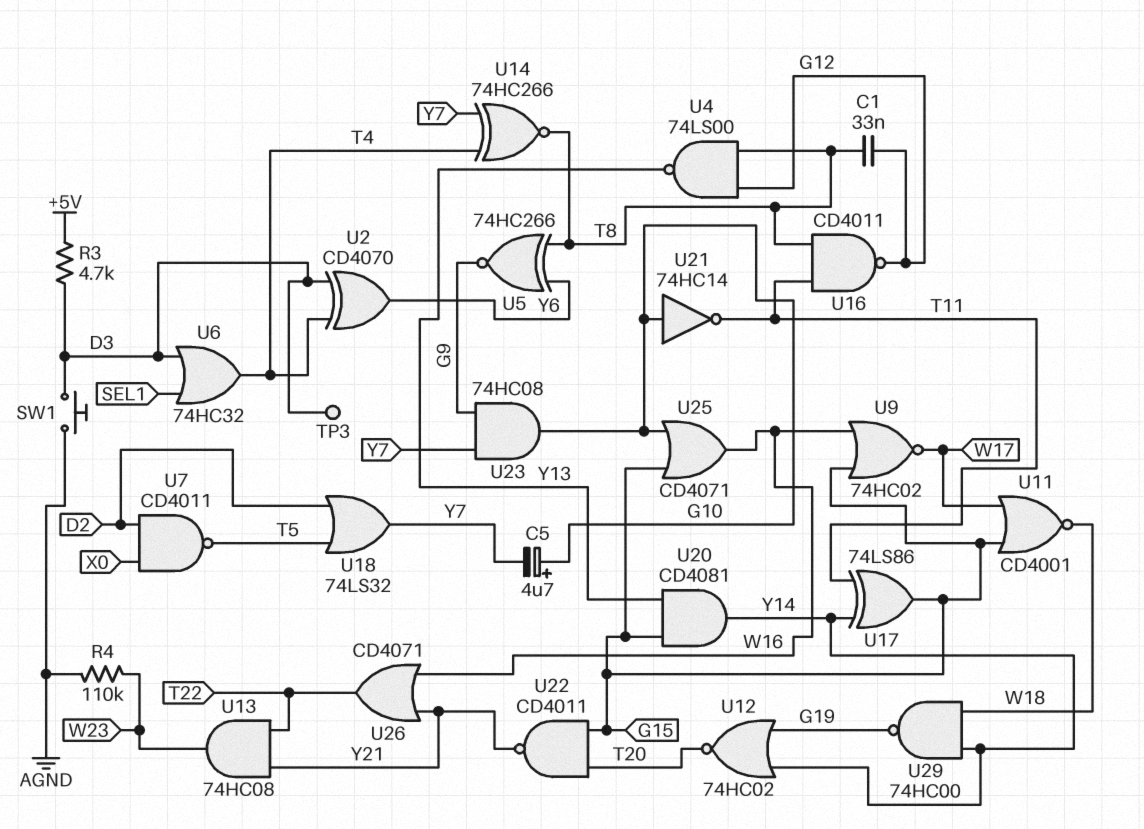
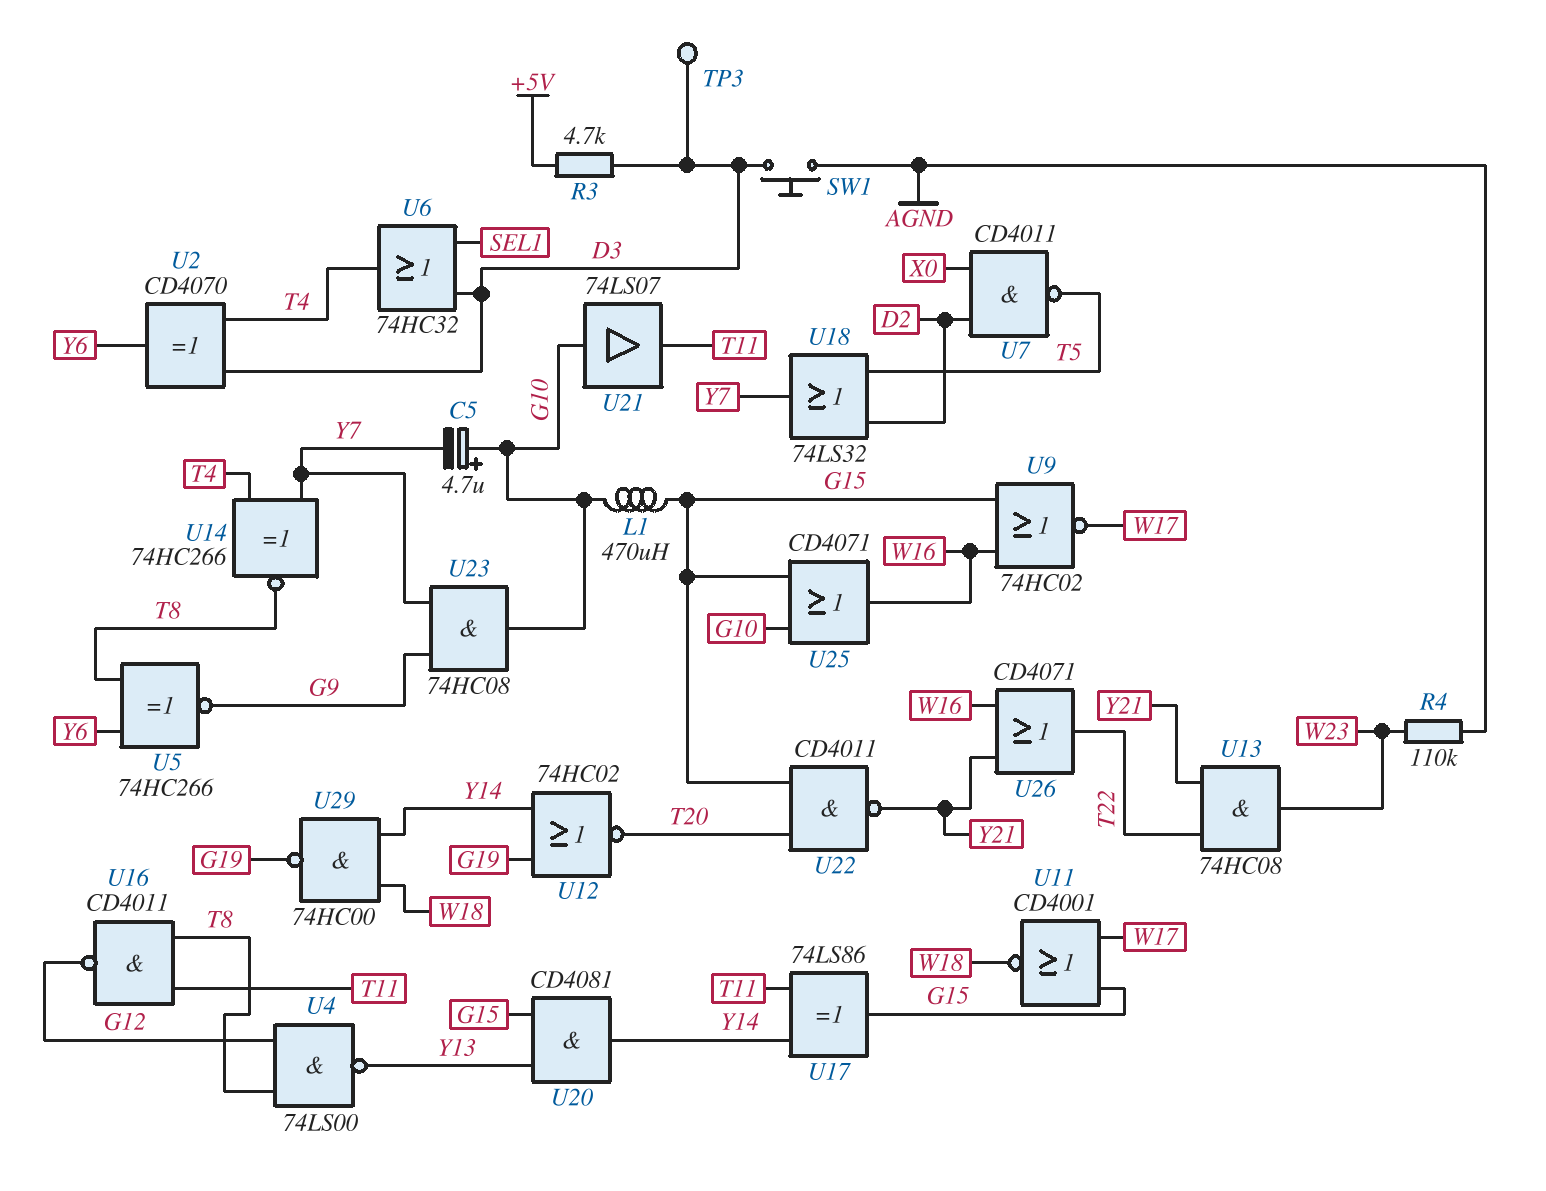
C1: 33nF (G12, T8) -> none
L1: none -> 470uH (G10, G15)
U21: NOT 74HC14 (in G10, out T11) -> buffer 74LS07 (in G10, out T11)

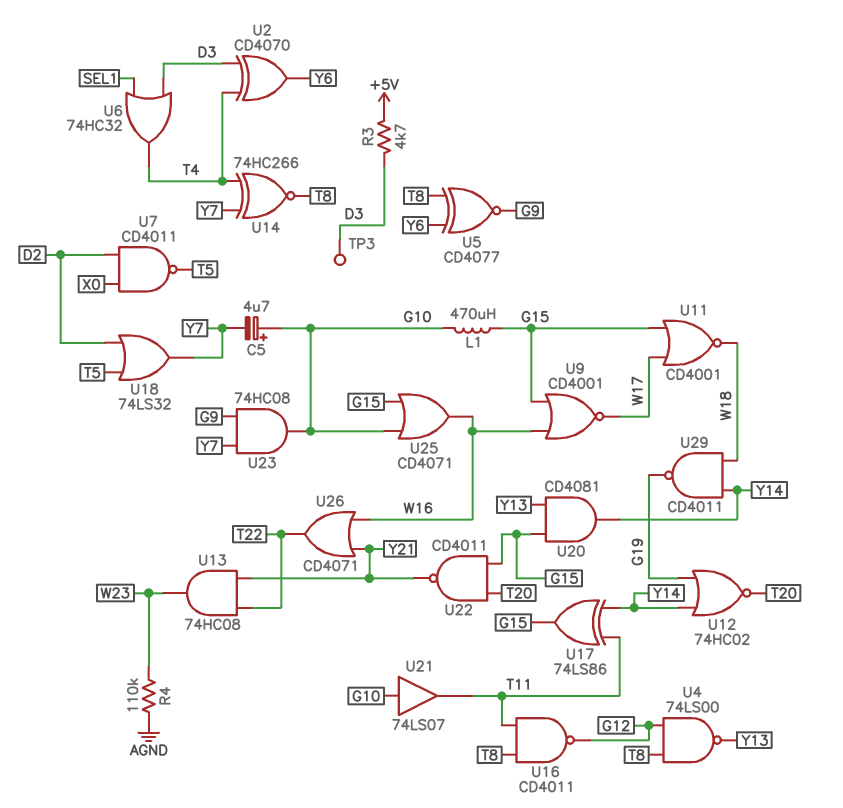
SW1: button (AGND, D3) -> none
U5: XNOR 74HC266 (in T8, in Y6, out G9) -> XNOR CD4077 (in T8, in Y6, out G9)
U9: NOR 74HC02 (in G15, in W16, out W17) -> NOR CD4001 (in G15, in W16, out W17)
U29: NAND 74HC00 (in W18, in Y14, out G19) -> NAND CD4011 (in W18, in Y14, out G19)

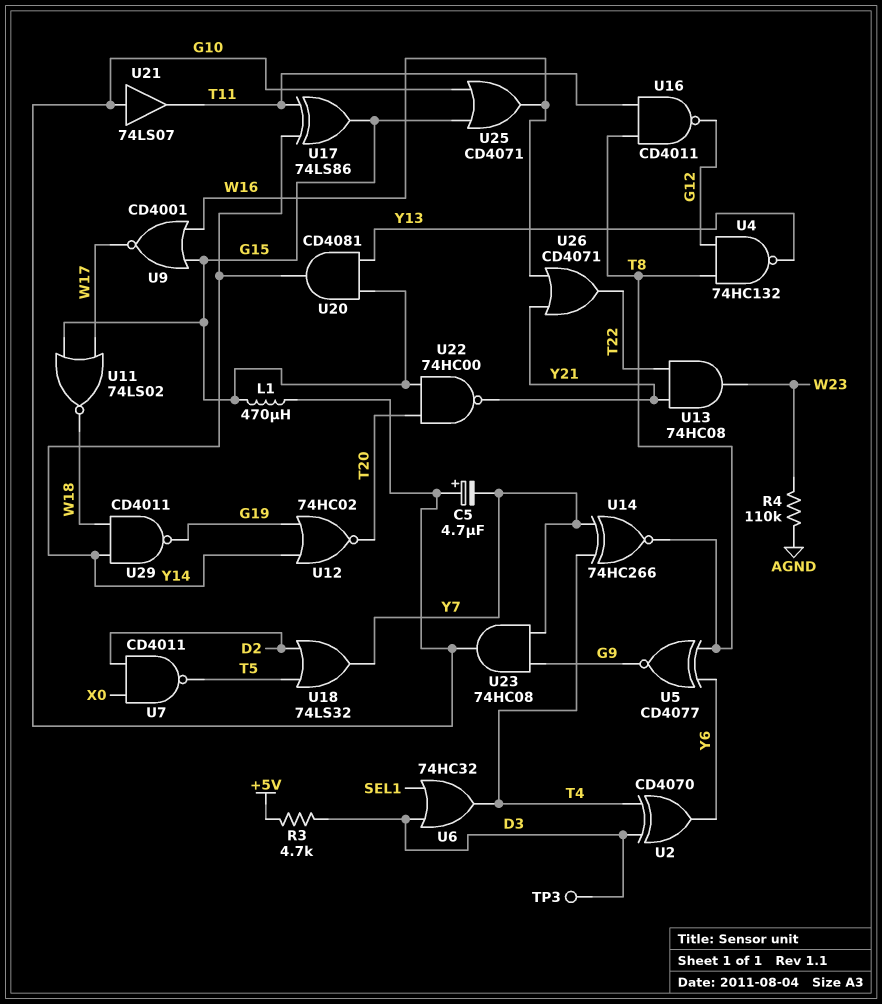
U4: NAND 74LS00 (in G12, in T8, out Y13) -> NAND 74HC132 (in G12, in T8, out Y13)
U11: NOR CD4001 (in G15, in W17, out W18) -> NOR 74LS02 (in G15, in W17, out W18)
U22: NAND CD4011 (in G15, in T20, out Y21) -> NAND 74HC00 (in G15, in T20, out Y21)

